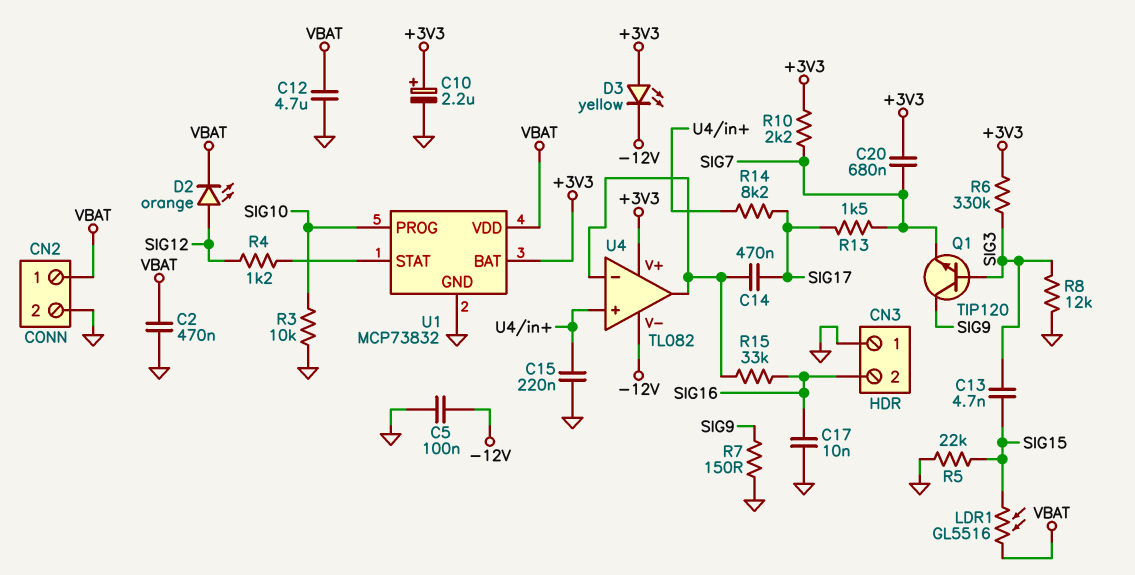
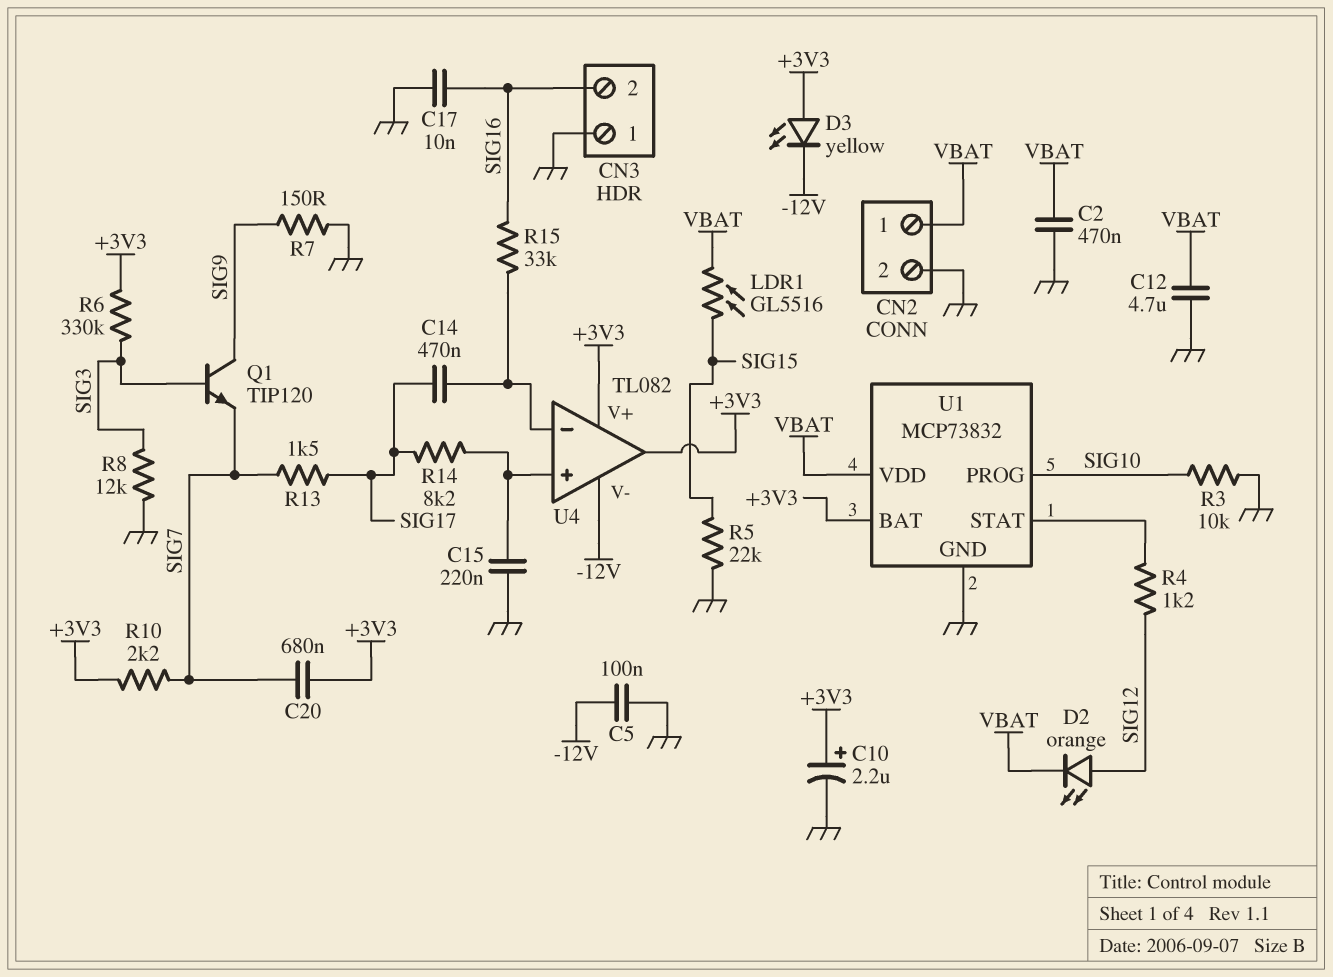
C13: 4.7nF (SIG3, SIG15) -> none
U4 pin out: U4/in- -> +3V3

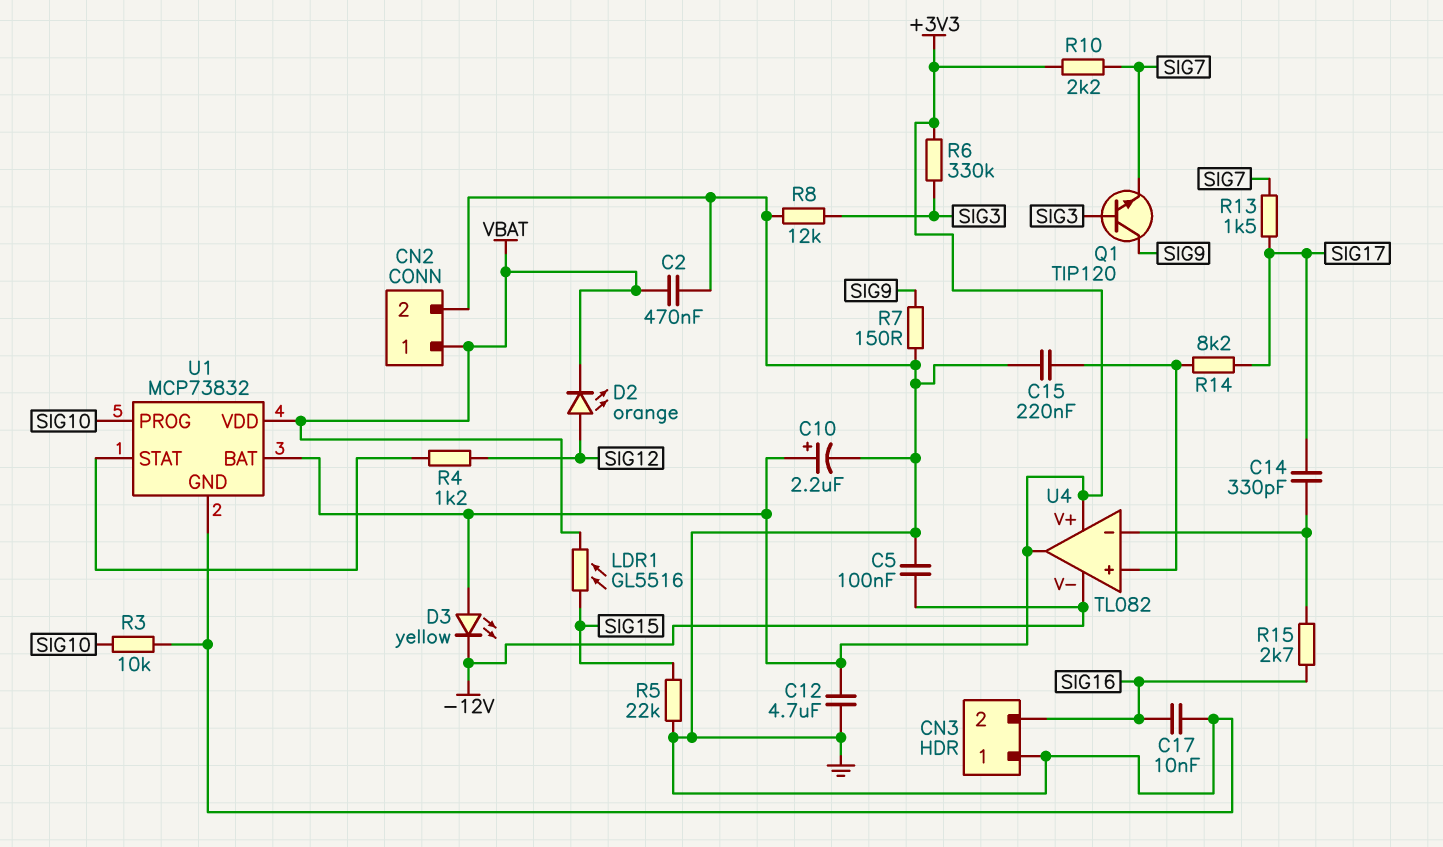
C12: 4.7uF (GND, VBAT) -> 4.7uF (+3V3, GND)
C14: 470nF (SIG17, U4/in-) -> 330pF (SIG17, U4/in-)
C20: 680nF (+3V3, SIG7) -> none
R15: 33k (SIG16, U4/in-) -> 2.7k (SIG16, U4/in-)

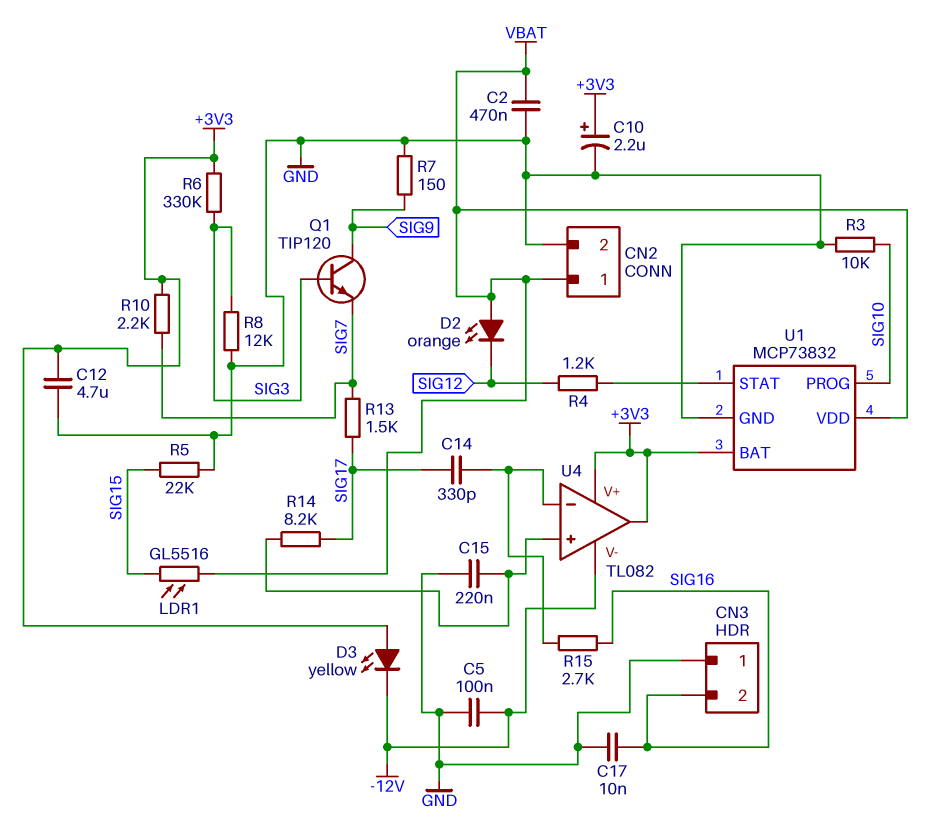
D2: LED orange (A SIG12, K VBAT) -> LED orange (A VBAT, K SIG12)

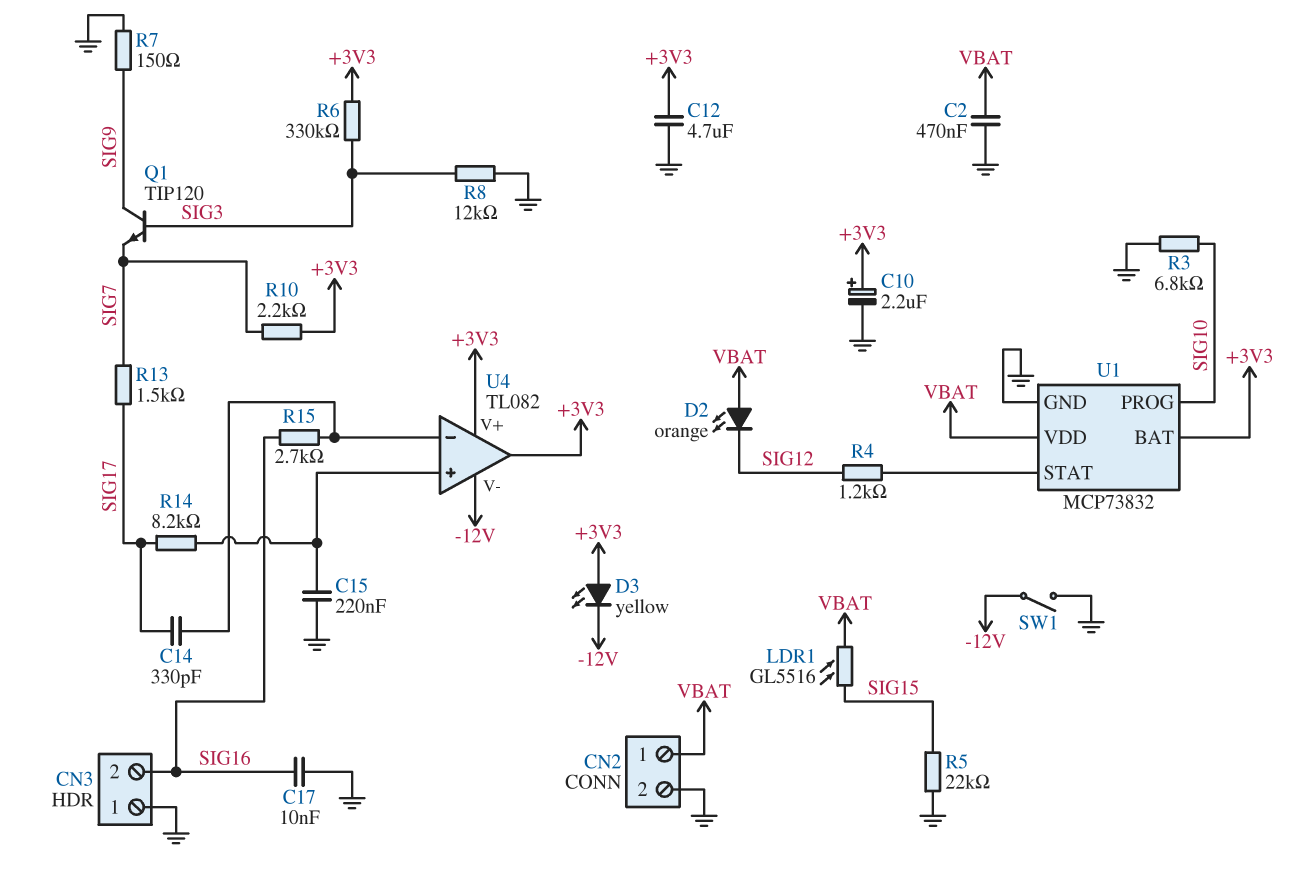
C5: 100nF (-12V, GND) -> none
R3: 10k (GND, SIG10) -> 6.8k (GND, SIG10)
SW1: none -> switch (-12V, GND)

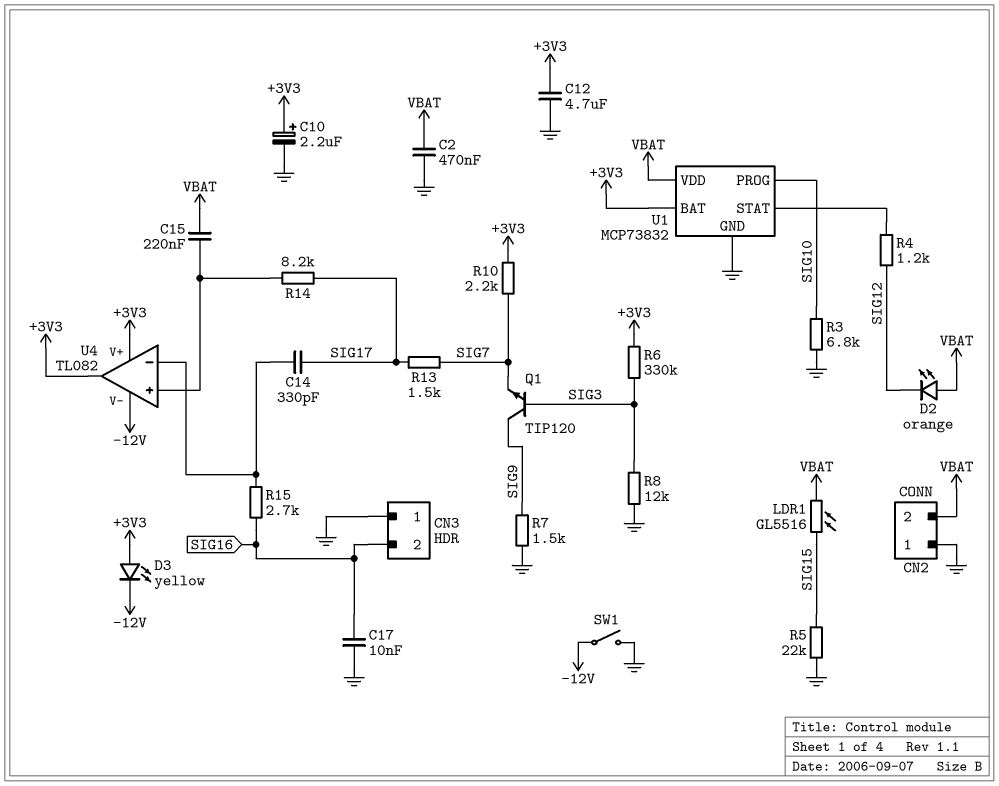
C15: 220nF (GND, U4/in+) -> 220nF (U4/in+, VBAT)
CN2 pin 1: VBAT -> GND
CN2 pin 2: GND -> VBAT
R7: 150 (GND, SIG9) -> 1.5k (GND, SIG9)

